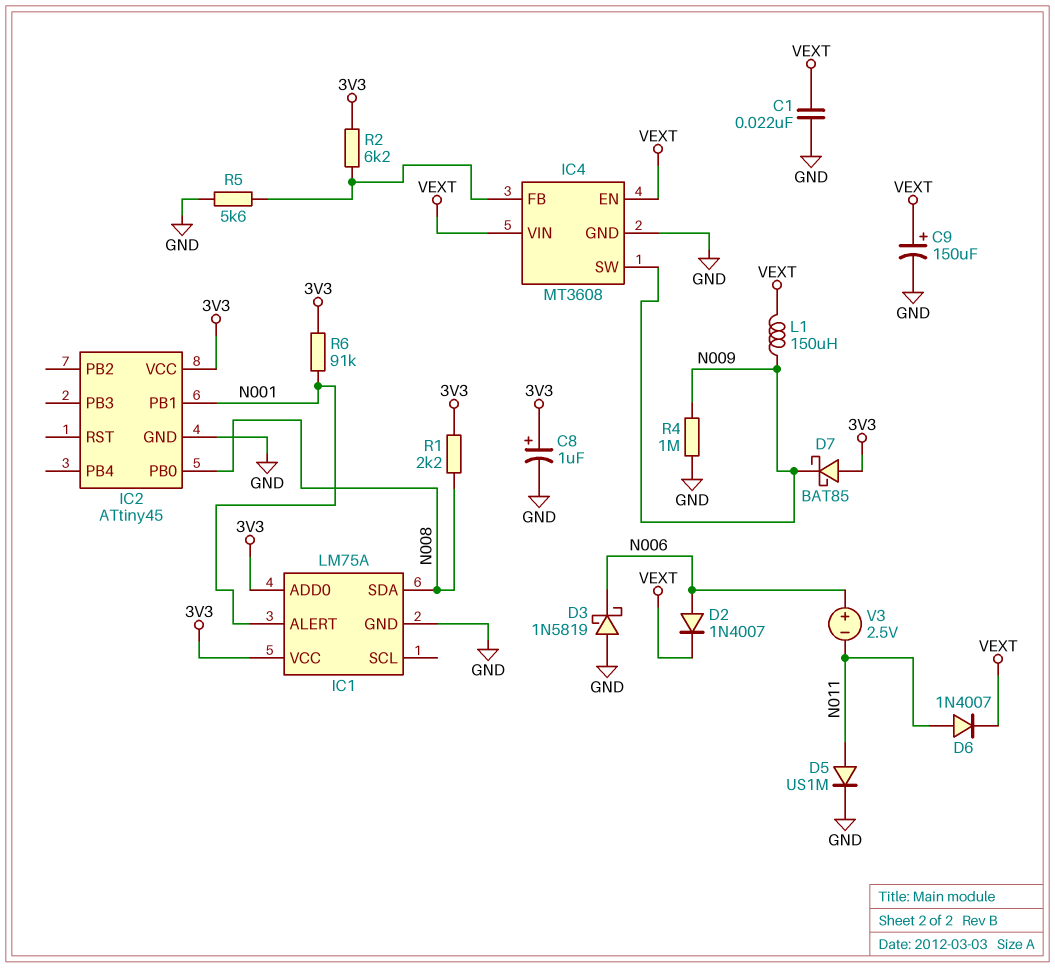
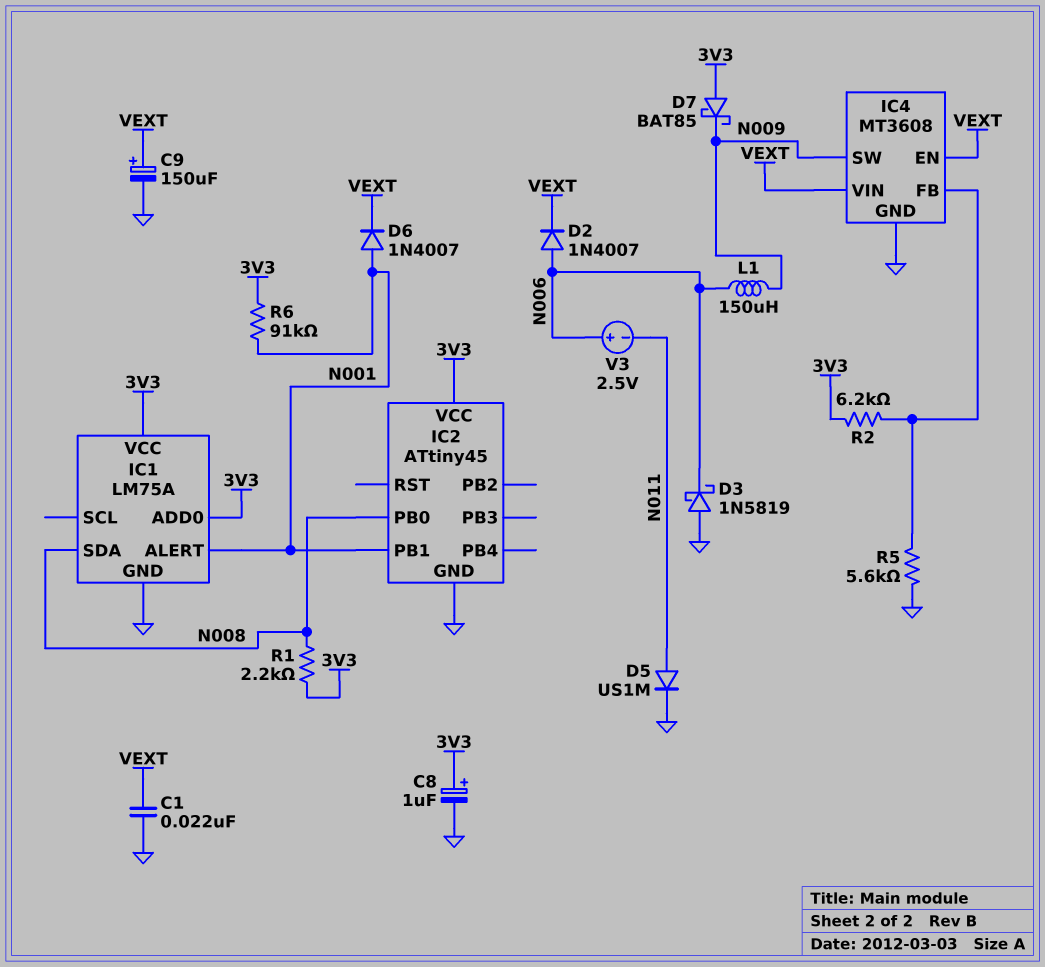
D6: diode 1N4007 (A N011, K VEXT) -> diode 1N4007 (A N001, K VEXT)
L1: 150uH (N009, VEXT) -> 150uH (N006, N009)
R4: 1M (GND, N009) -> none

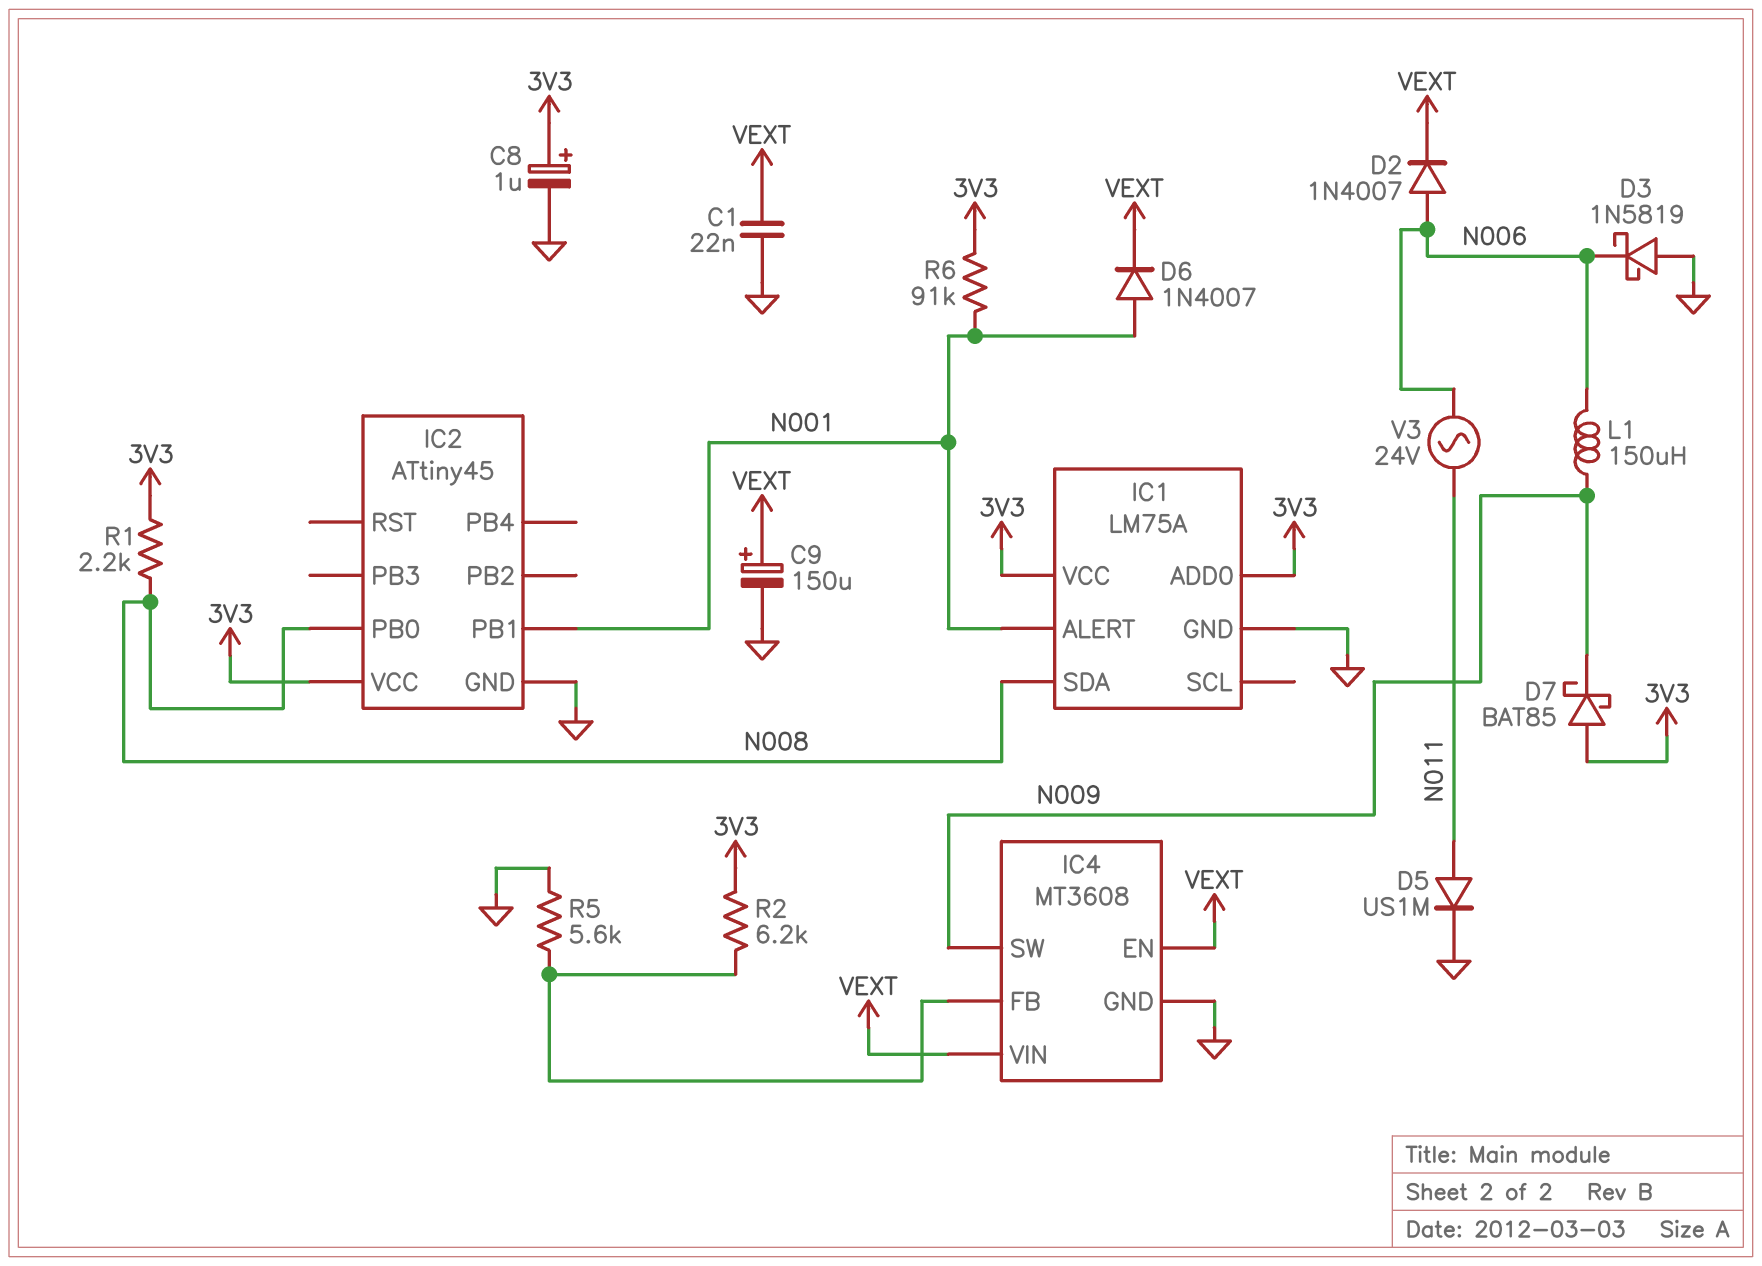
V3: 2.5V (plus N006, minus N011) -> AC 24V (N006, N011)

